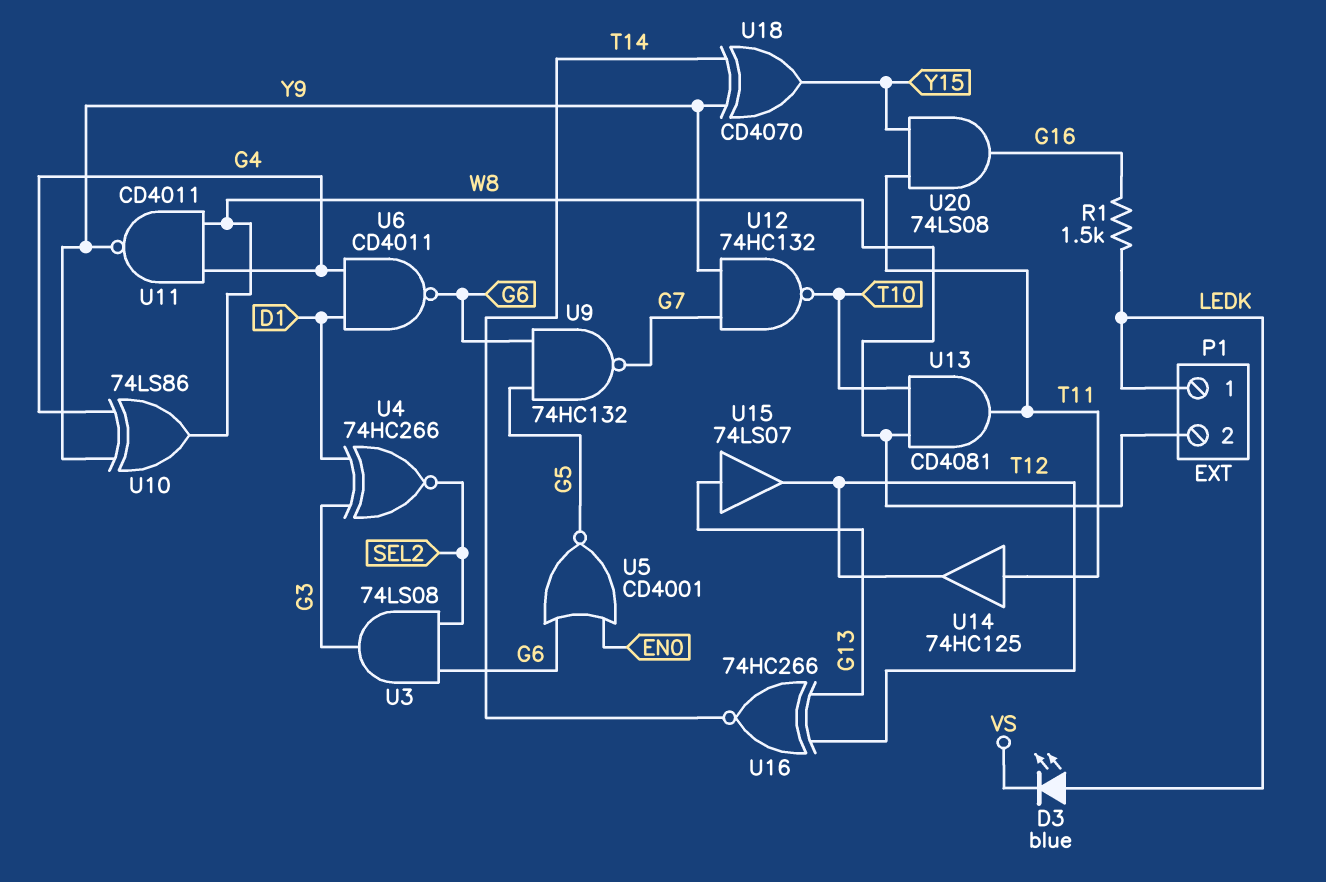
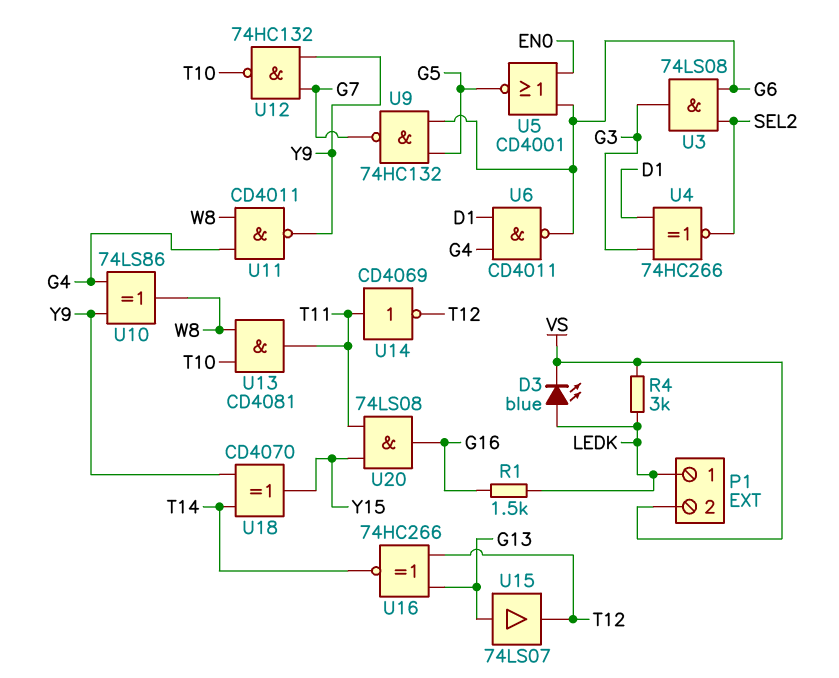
P1 pin 2: W8 -> VS
R4: none -> 3k (LEDK, VS)
U14: buffer 74HC125 (in T11, out T12) -> NOT CD4069 (in T11, out T12)

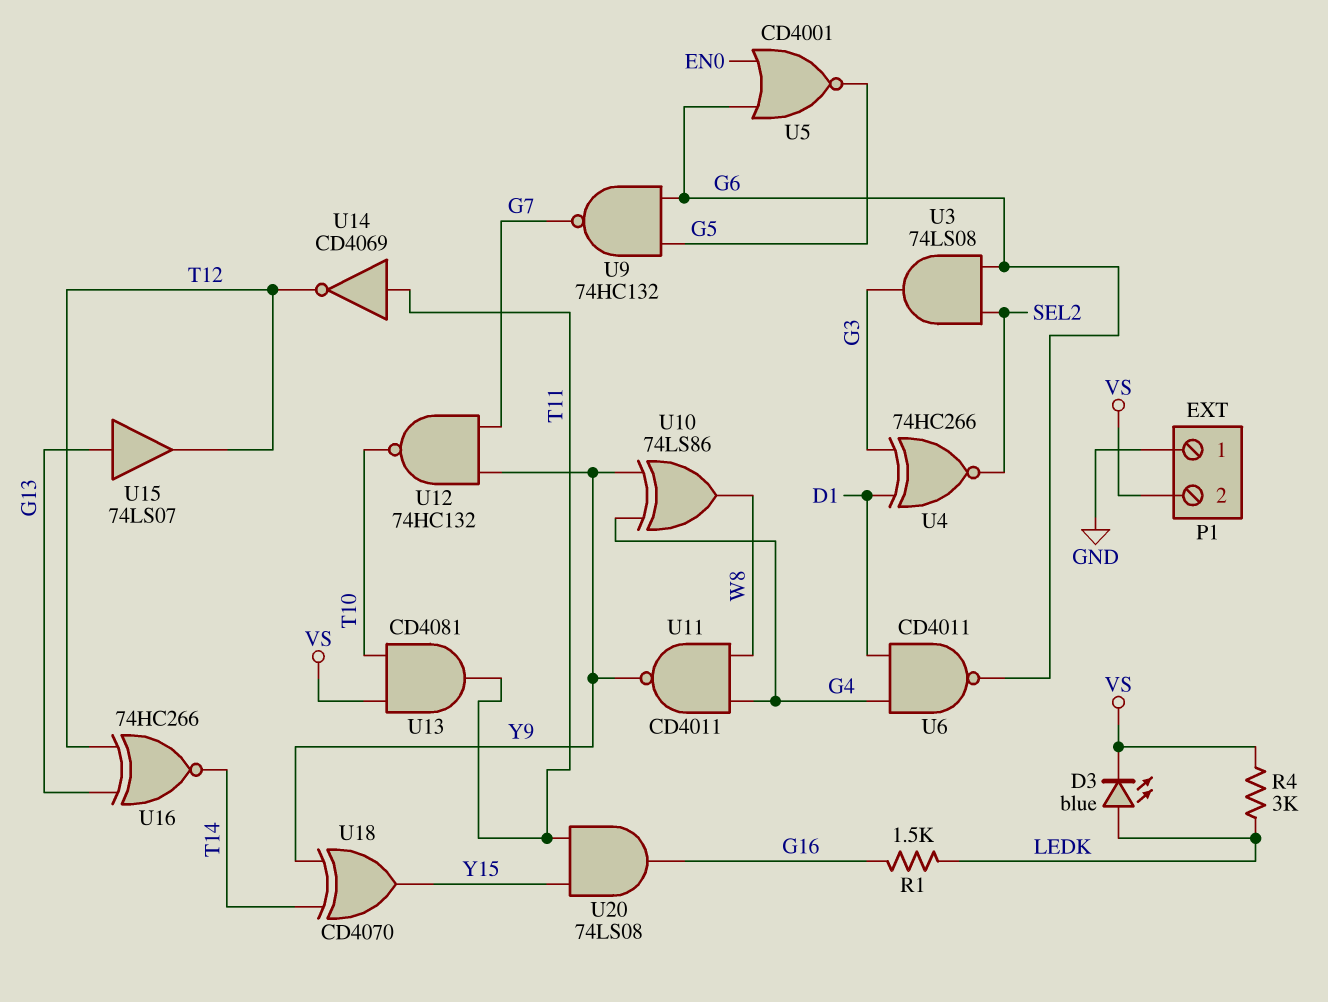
P1 pin 1: LEDK -> GND
U13: AND CD4081 (in T10, in W8, out T11) -> AND CD4081 (in T10, in VS, out T11)

